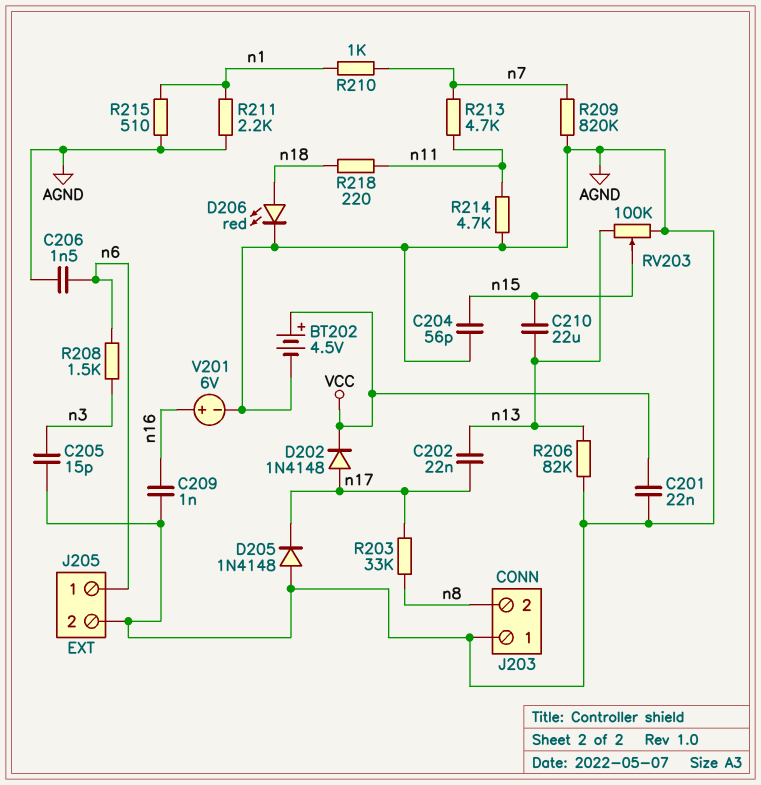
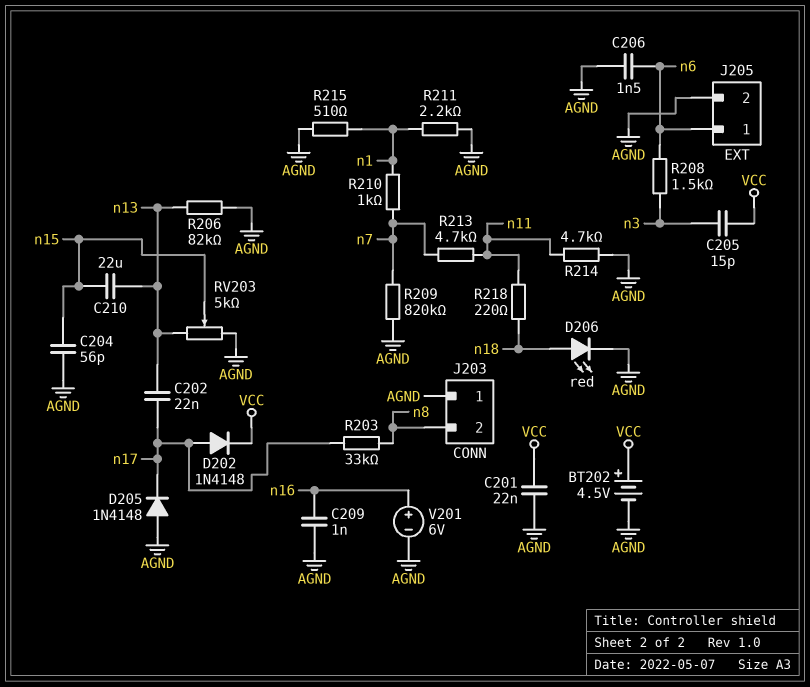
C205: 15pF (AGND, n3) -> 15pF (VCC, n3)
RV203: 100k (AGND, n13, wiper n15) -> 5k (AGND, n13, wiper n15)

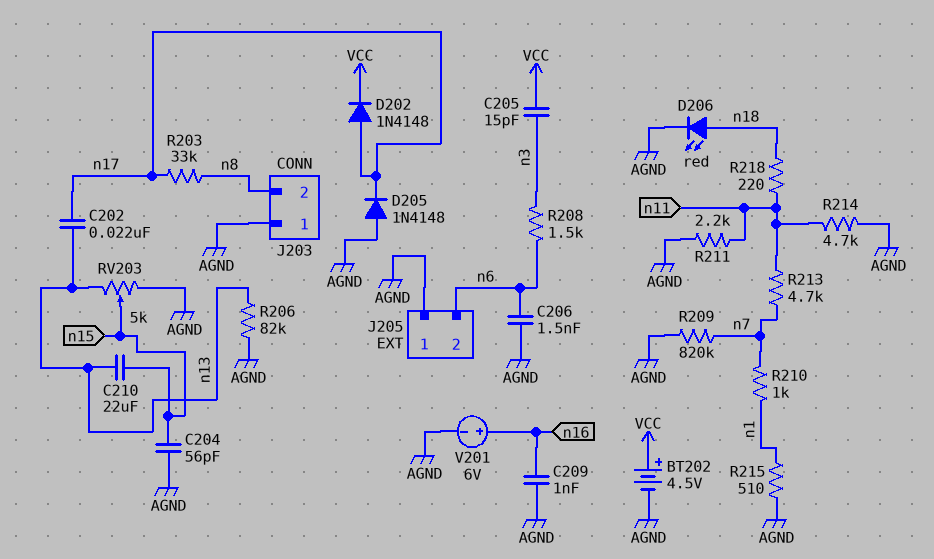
C201: 22nF (AGND, VCC) -> none
J205 pin 1: n6 -> AGND
J205 pin 2: AGND -> n6
R211: 2.2k (AGND, n1) -> 2.2k (AGND, n11)

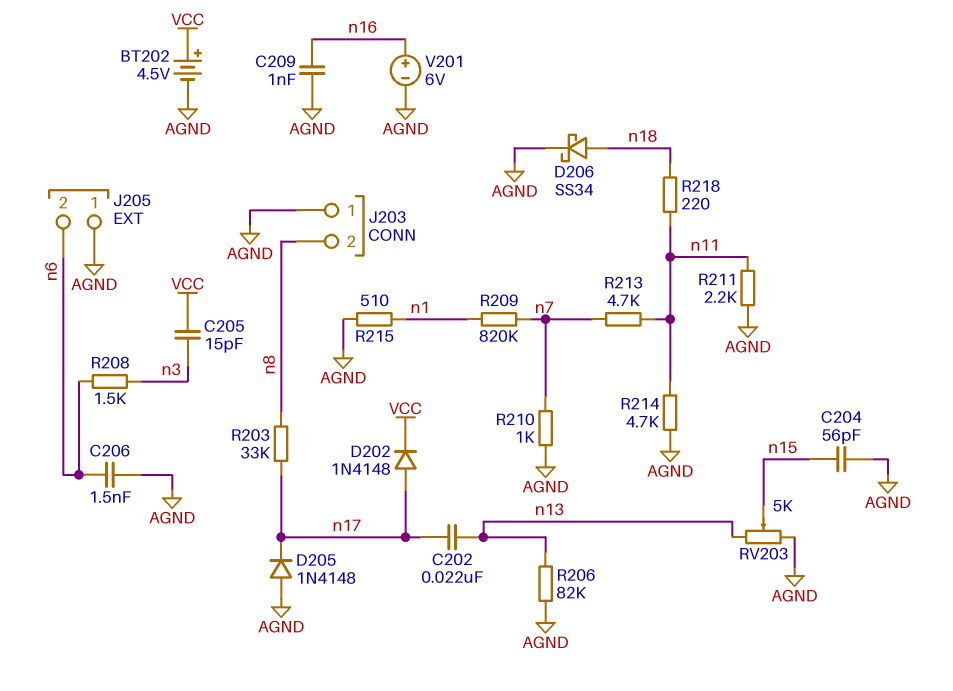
C210: 22uF (n13, n15) -> none
D206: LED red (A n18, K AGND) -> schottky SS34 (A n18, K AGND)
R209: 820k (AGND, n7) -> 820k (n1, n7)
R210: 1k (n1, n7) -> 1k (AGND, n7)

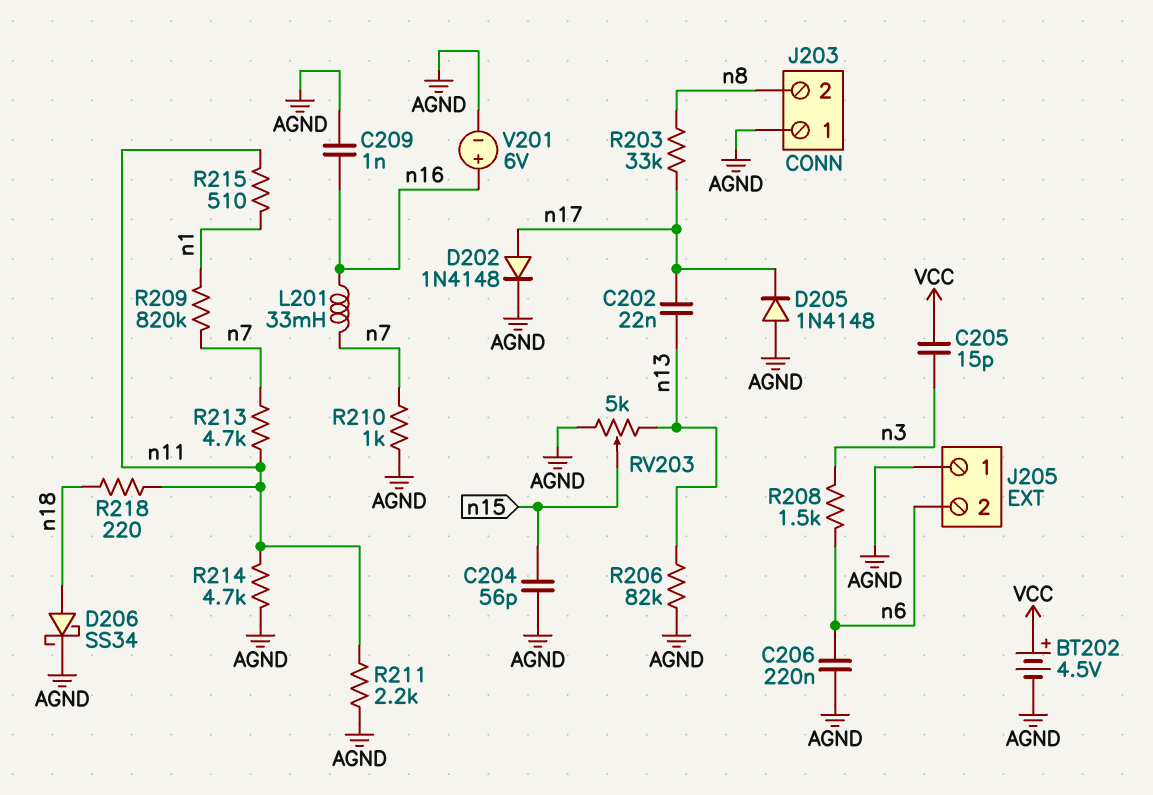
C206: 1.5nF (AGND, n6) -> 220nF (AGND, n6)
D202: diode 1N4148 (A n17, K VCC) -> diode 1N4148 (A n17, K AGND)
L201: none -> 33mH (n7, n16)
R215: 510 (AGND, n1) -> 510 (n1, n11)

